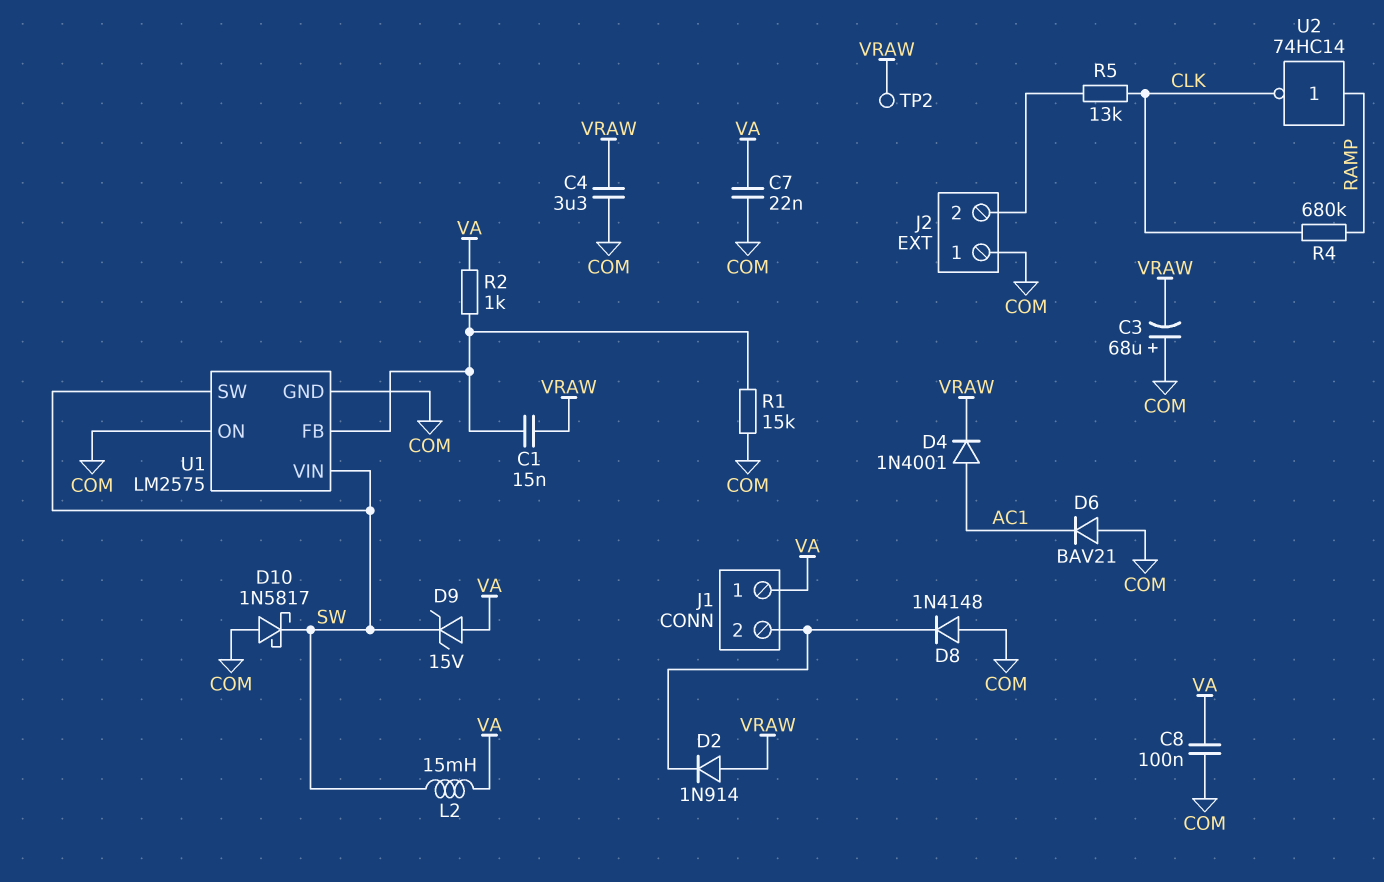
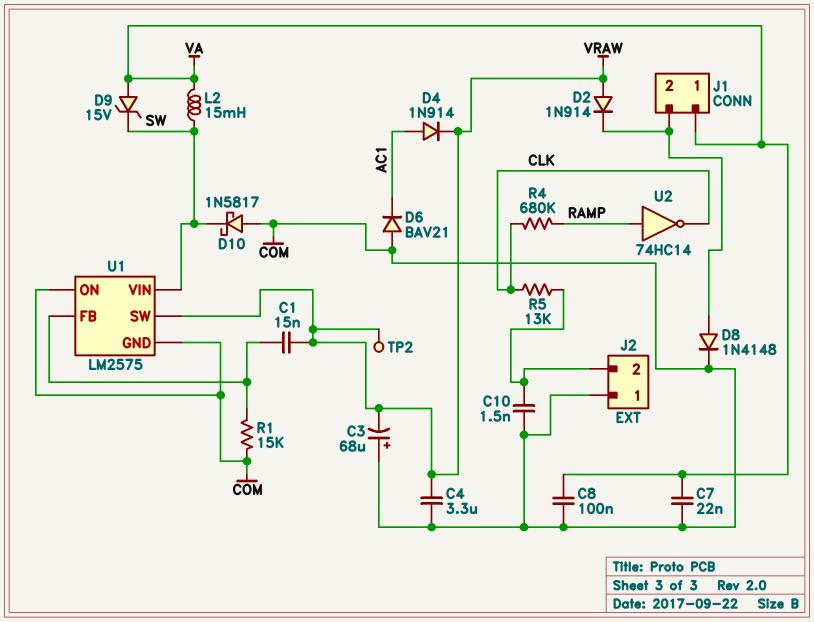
C10: none -> 1.5nF (COM, J2/2)
D4: diode 1N4001 (A AC1, K VRAW) -> diode 1N914 (A AC1, K VRAW)
D8: diode 1N4148 (A COM, K J1/2) -> diode 1N4148 (A J1/2, K COM)
R2: 1k (U1/FB, VA) -> none
U1 pin SW: SW -> VRAW

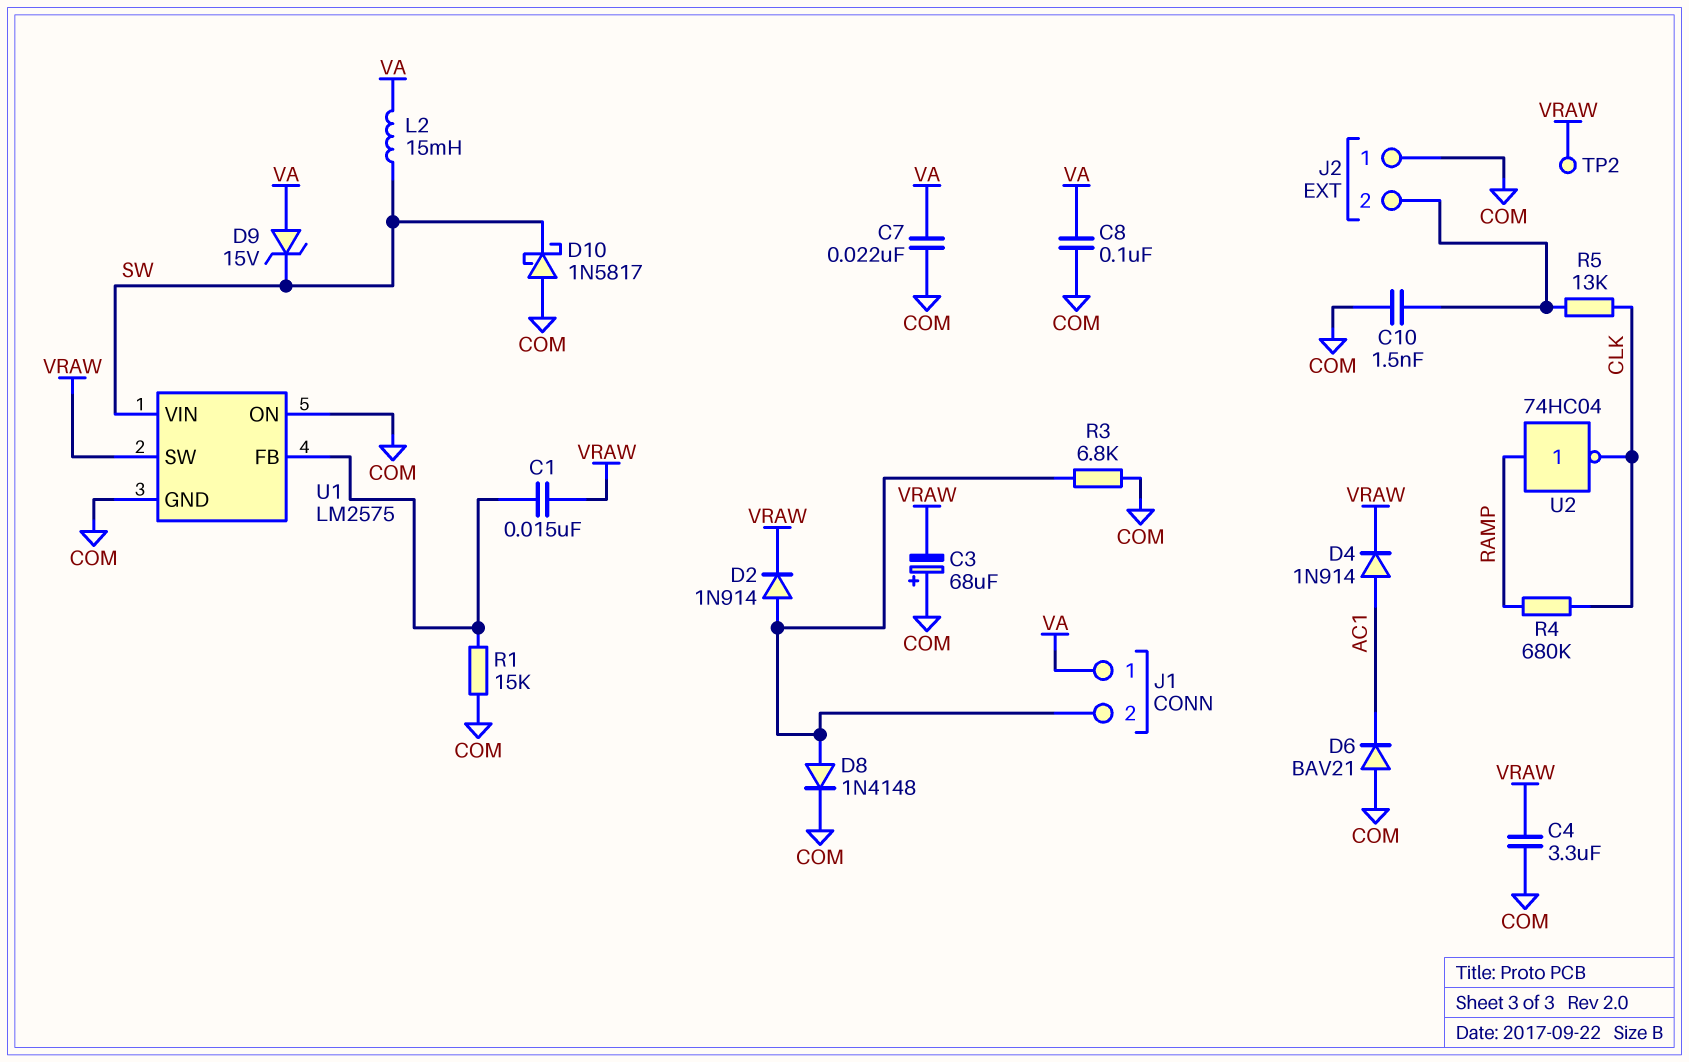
D2: diode 1N914 (A VRAW, K J1/2) -> diode 1N914 (A J1/2, K VRAW)
R3: none -> 6.8k (COM, J1/2)
U2: NOT 74HC14 (in RAMP, out CLK) -> NOT 74HC04 (in RAMP, out CLK)

